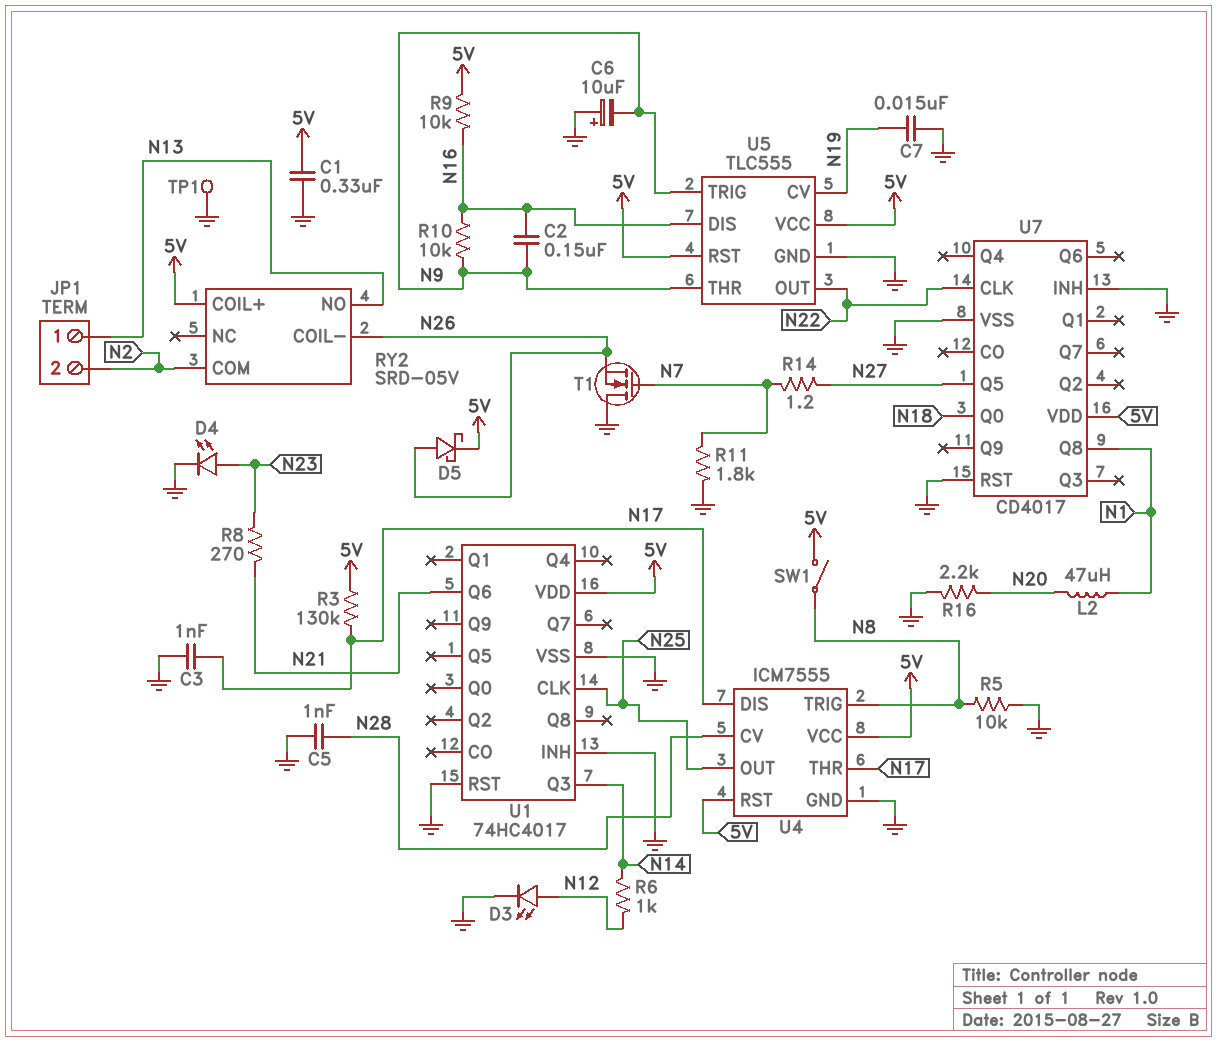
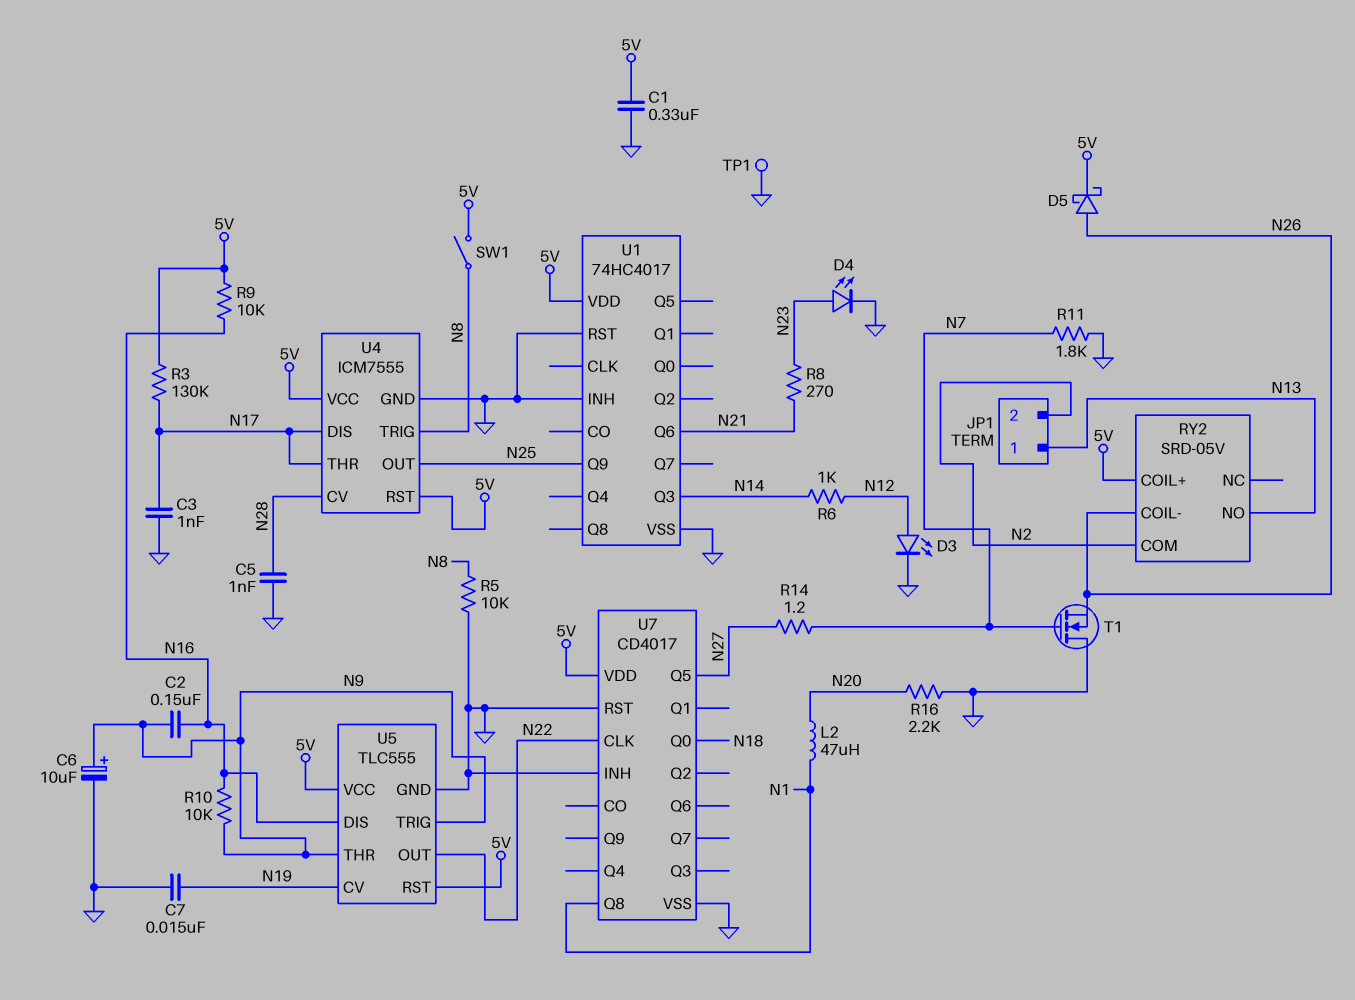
C6: 10uF (plus GND, minus N9) -> 10uF (plus N9, minus GND)
U1 pin CLK: N25 -> none
U1 pin Q9: none -> N25

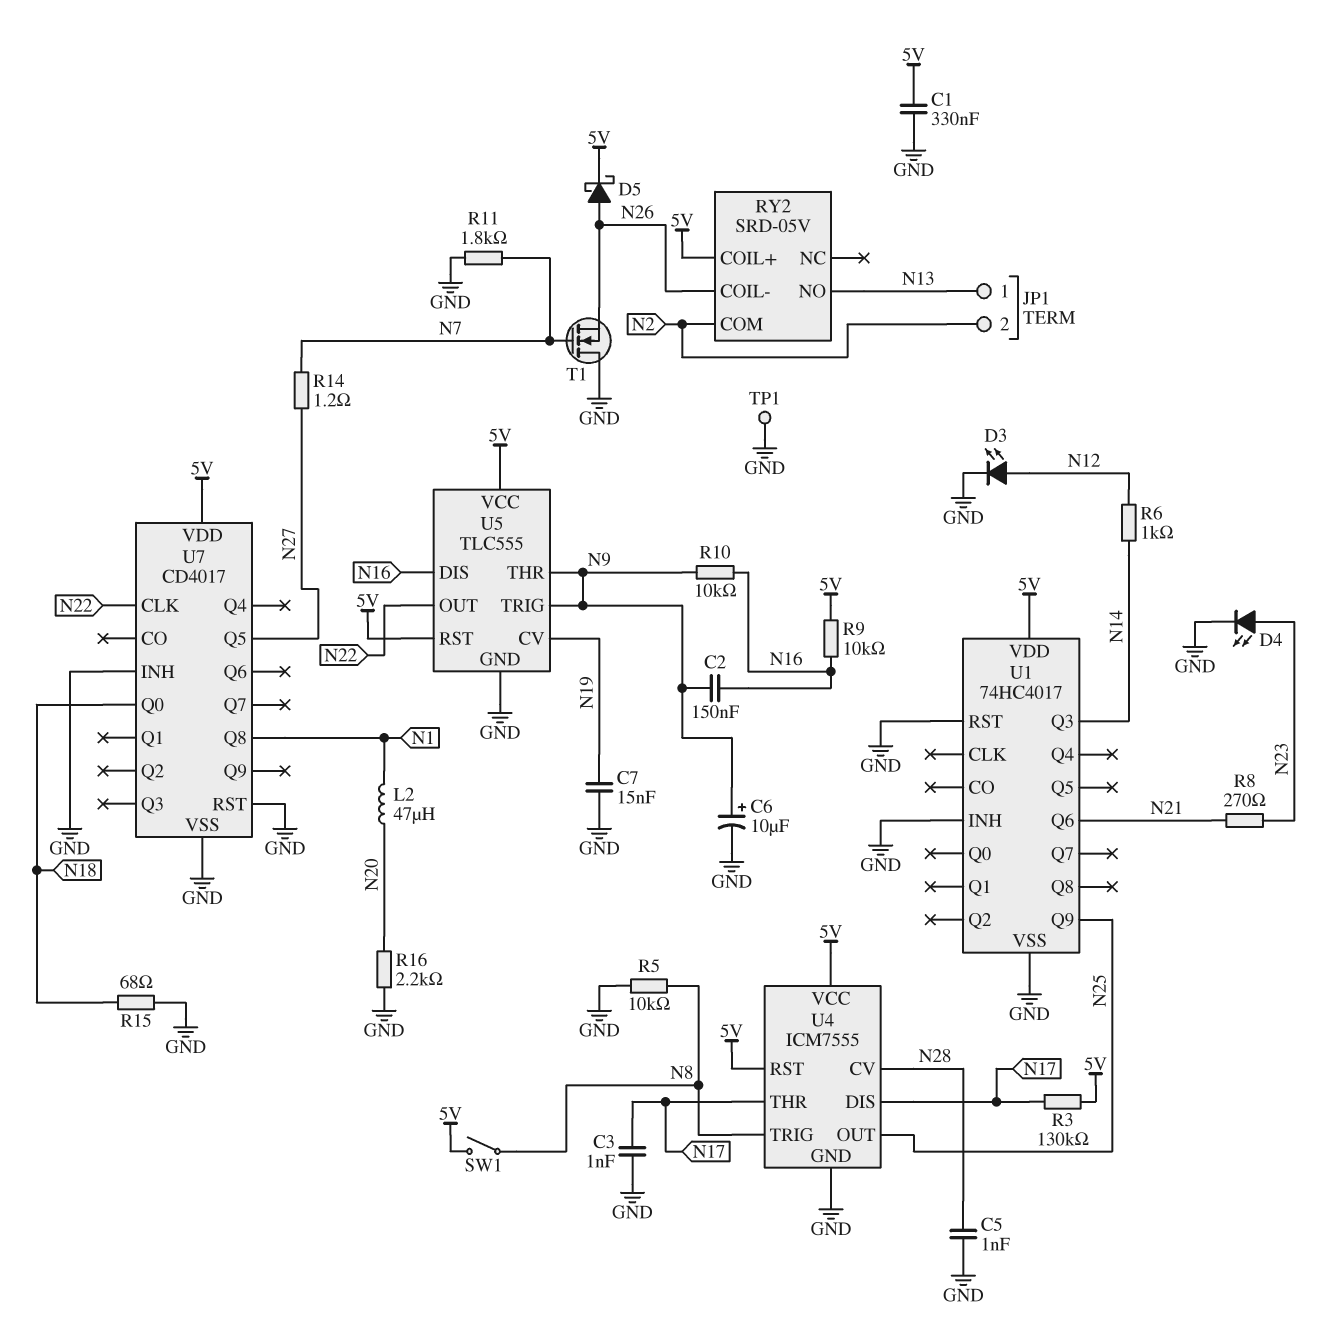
R15: none -> 68 (GND, N18)

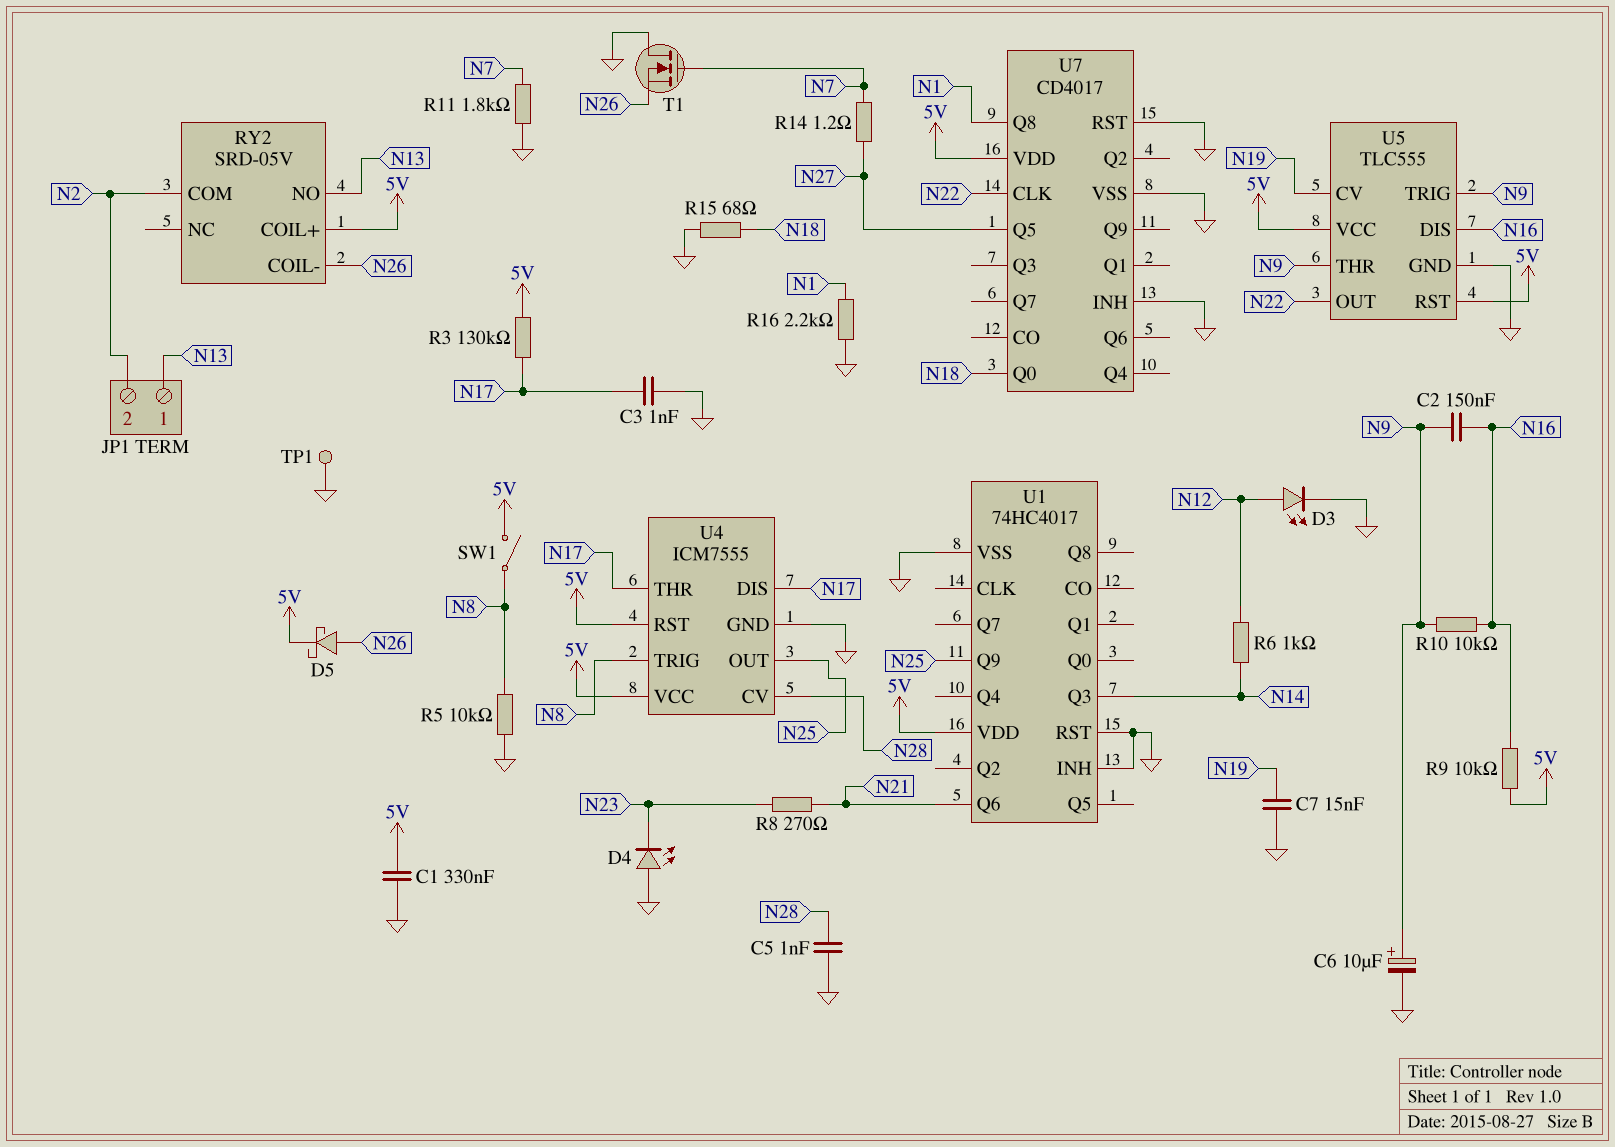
D4: LED (A N23, K GND) -> LED (A GND, K N23)
L2: 47uH (N1, N20) -> none
R16: 2.2k (GND, N20) -> 2.2k (GND, N1)

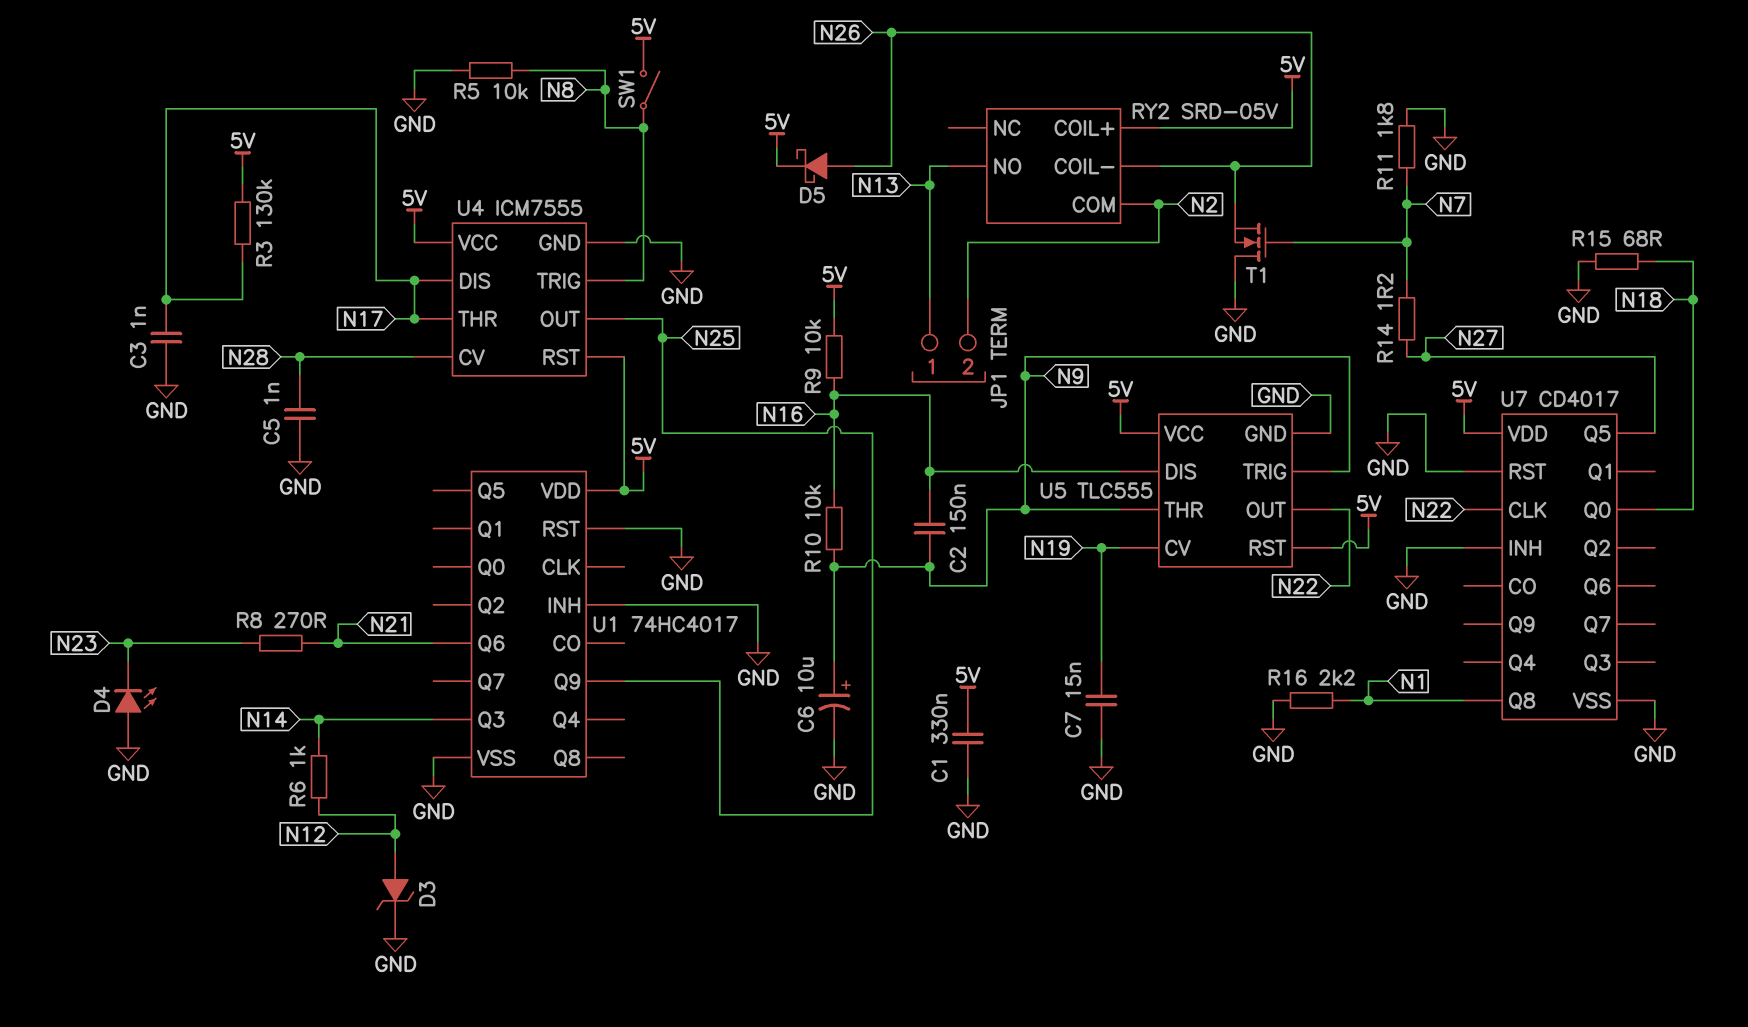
D3: LED (A N12, K GND) -> zener (A N12, K GND)
TP1: test point (GND) -> none

